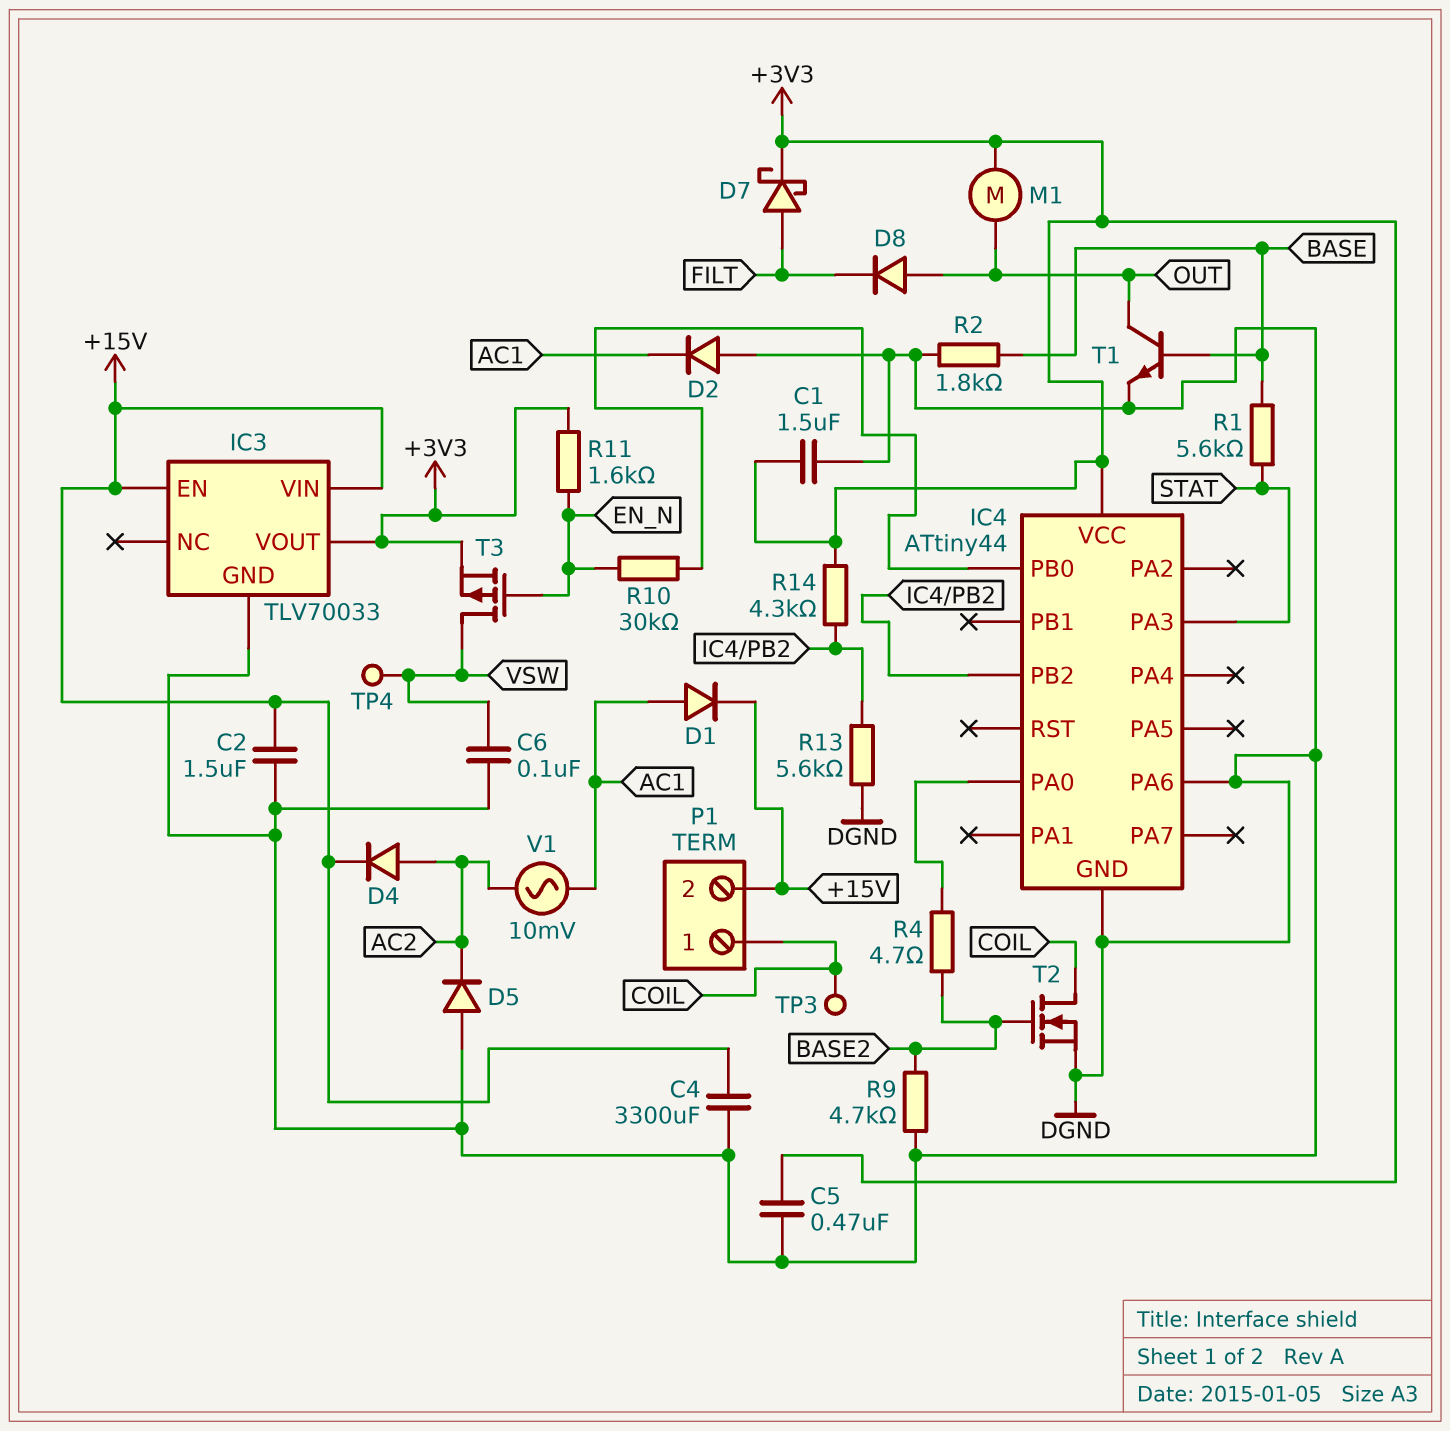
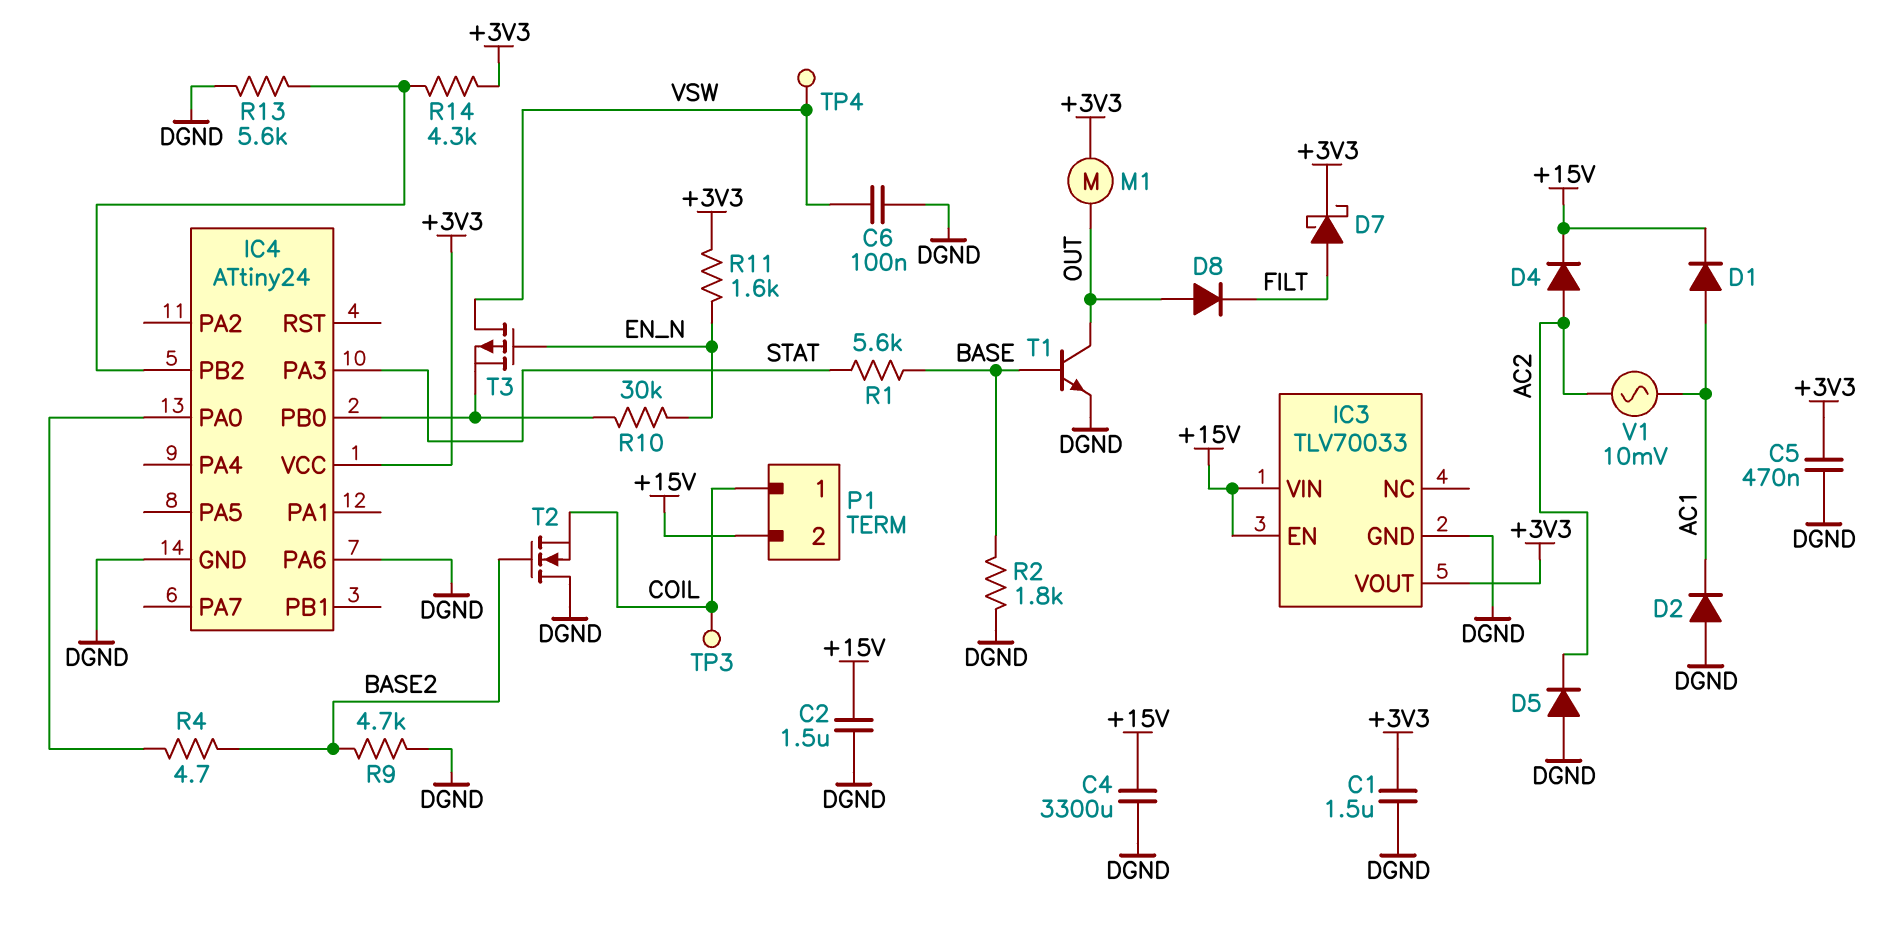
IC4: ATtiny44 -> ATtiny24
T2: NMOS (G BASE2, D COIL, S DGND) -> NMOS (G BASE2, D DGND, S COIL)
T3: PMOS (G EN_N, D VSW, S +3V3) -> PMOS (G EN_N, D VSW, S IC4/PB0)

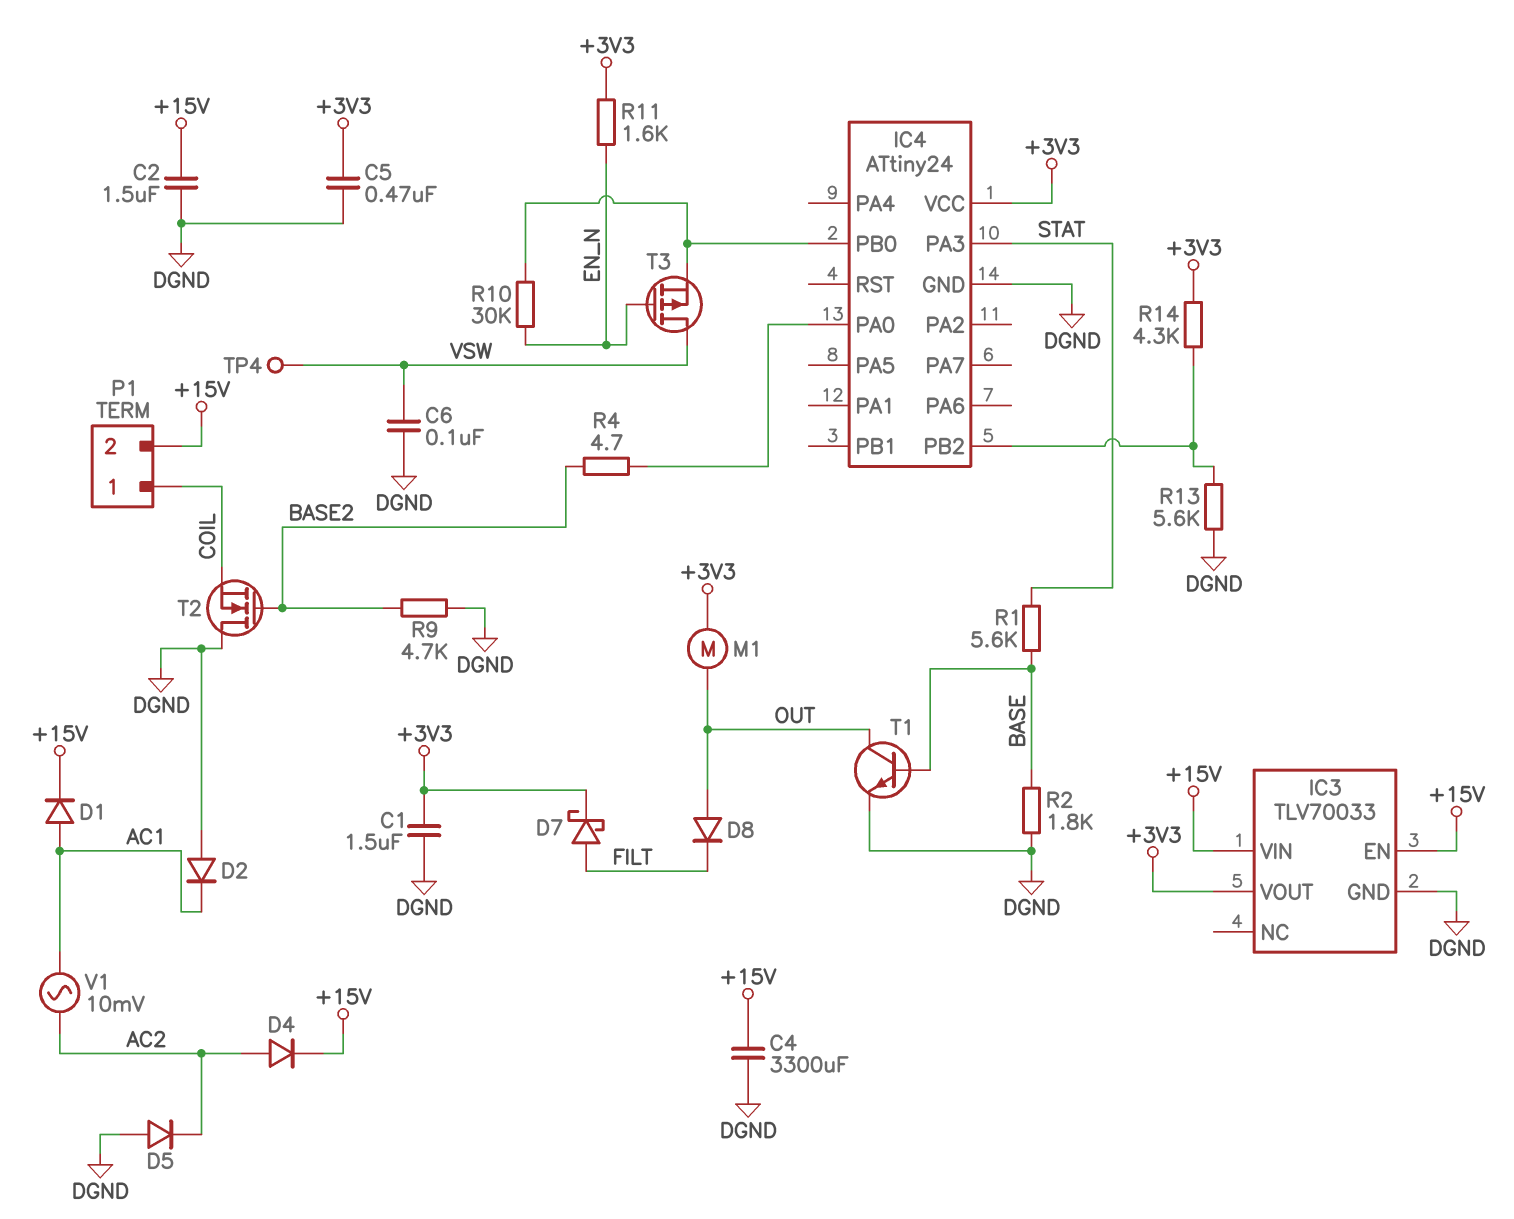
IC4 pin PA6: DGND -> none
TP3: test point (COIL) -> none

